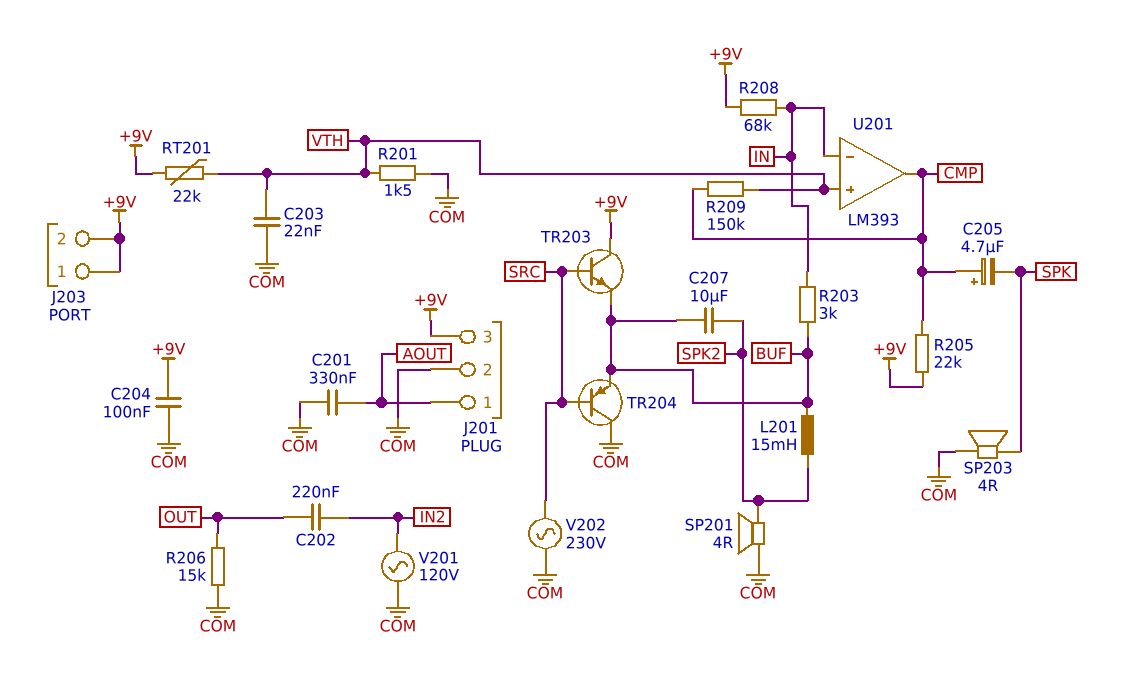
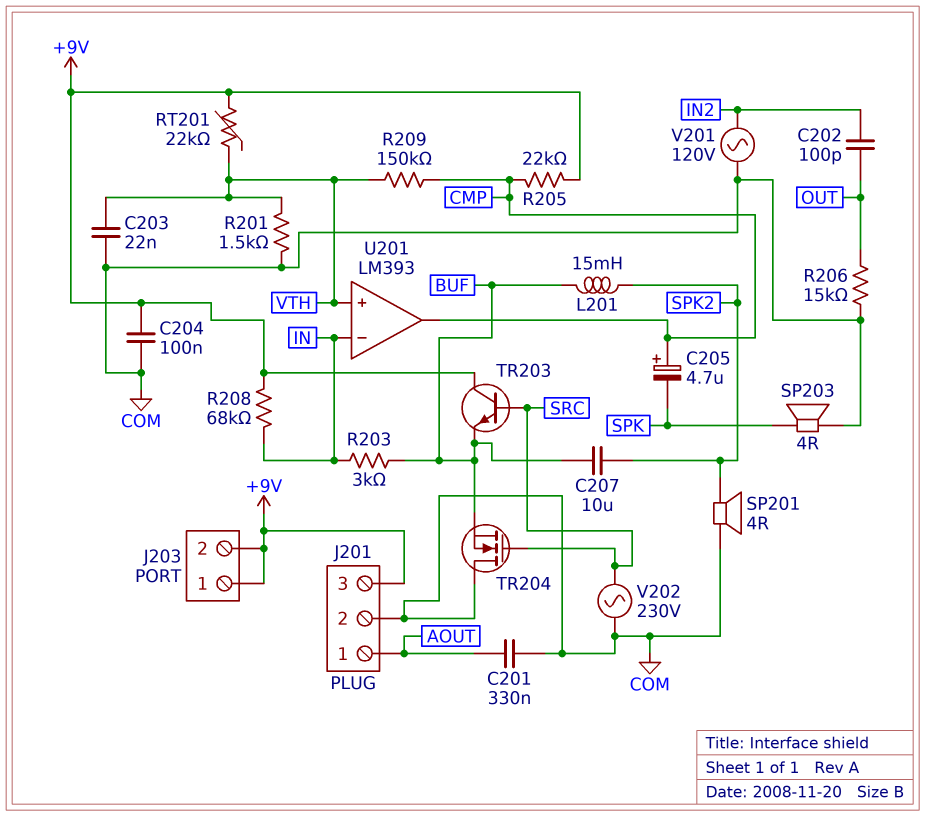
C202: 220nF (IN2, OUT) -> 100pF (IN2, OUT)
TR204: PNP (B SRC, C COM, E BUF) -> NMOS (G SRC, D COM, S BUF)

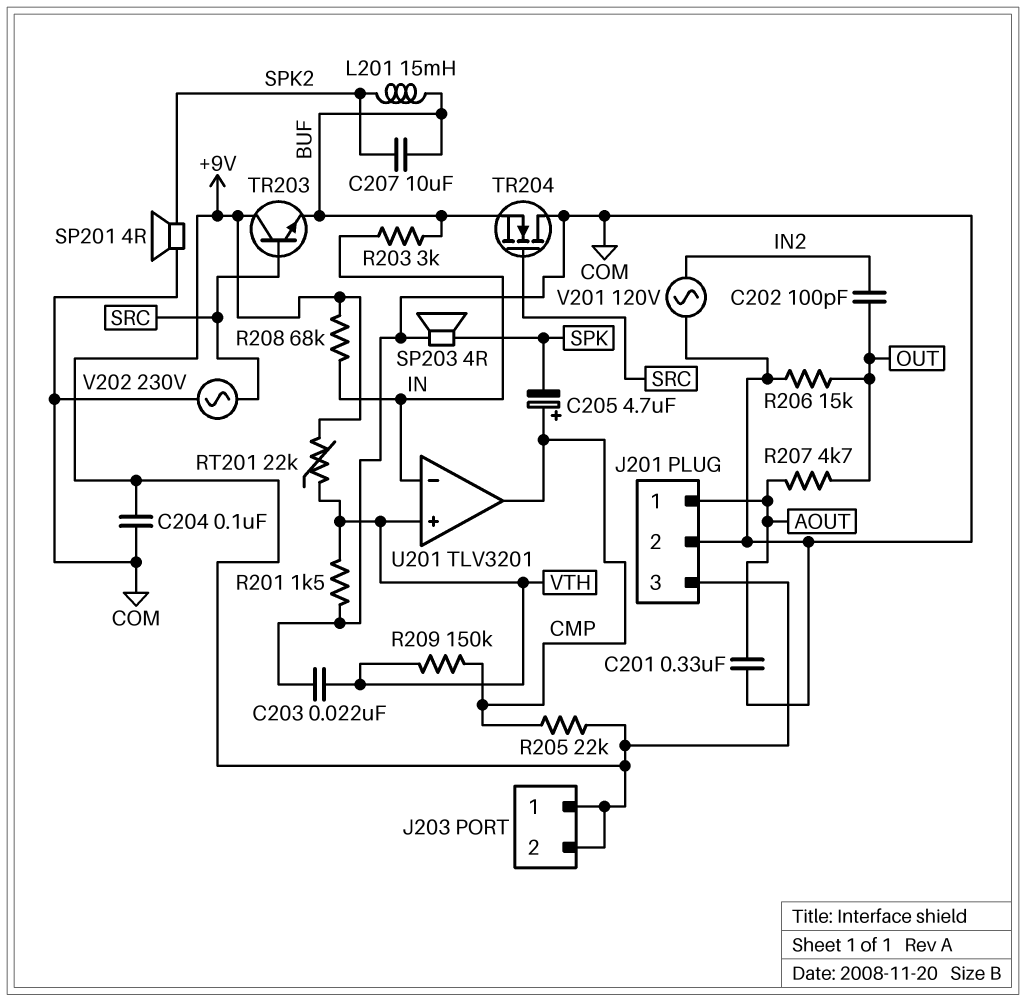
R207: none -> 4.7k (AOUT, OUT)
U201: LM393 -> TLV3201

